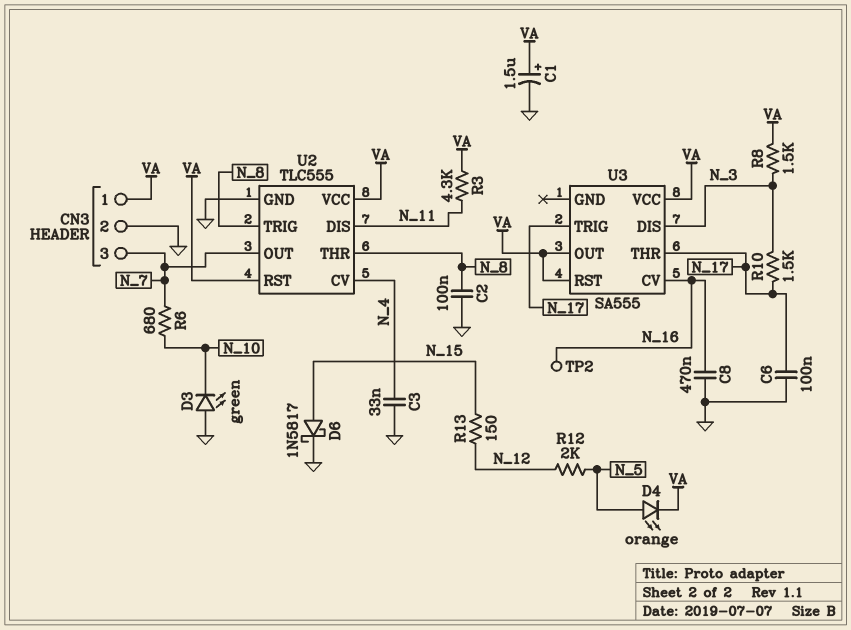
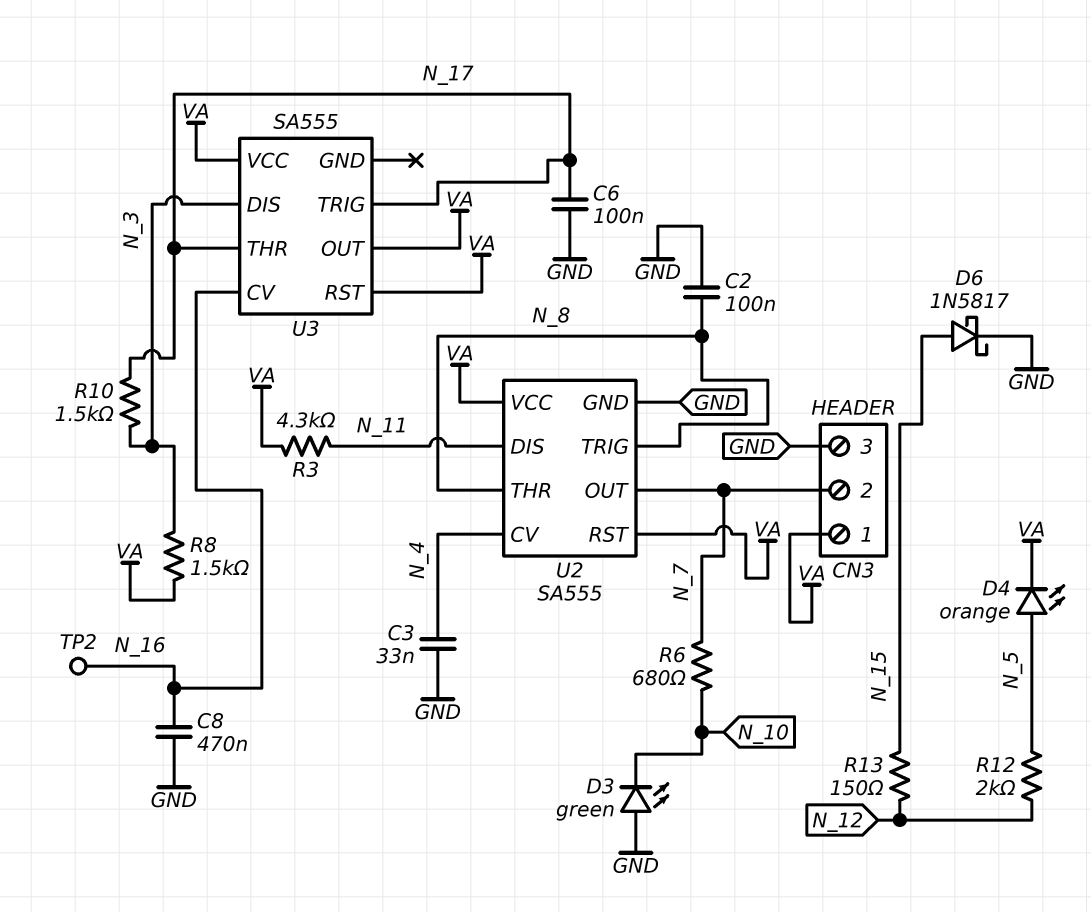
C1: 1.5uF (plus VA, minus GND) -> none
CN3 pin 2: GND -> N_7
CN3 pin 3: N_7 -> GND
U2: TLC555 -> SA555

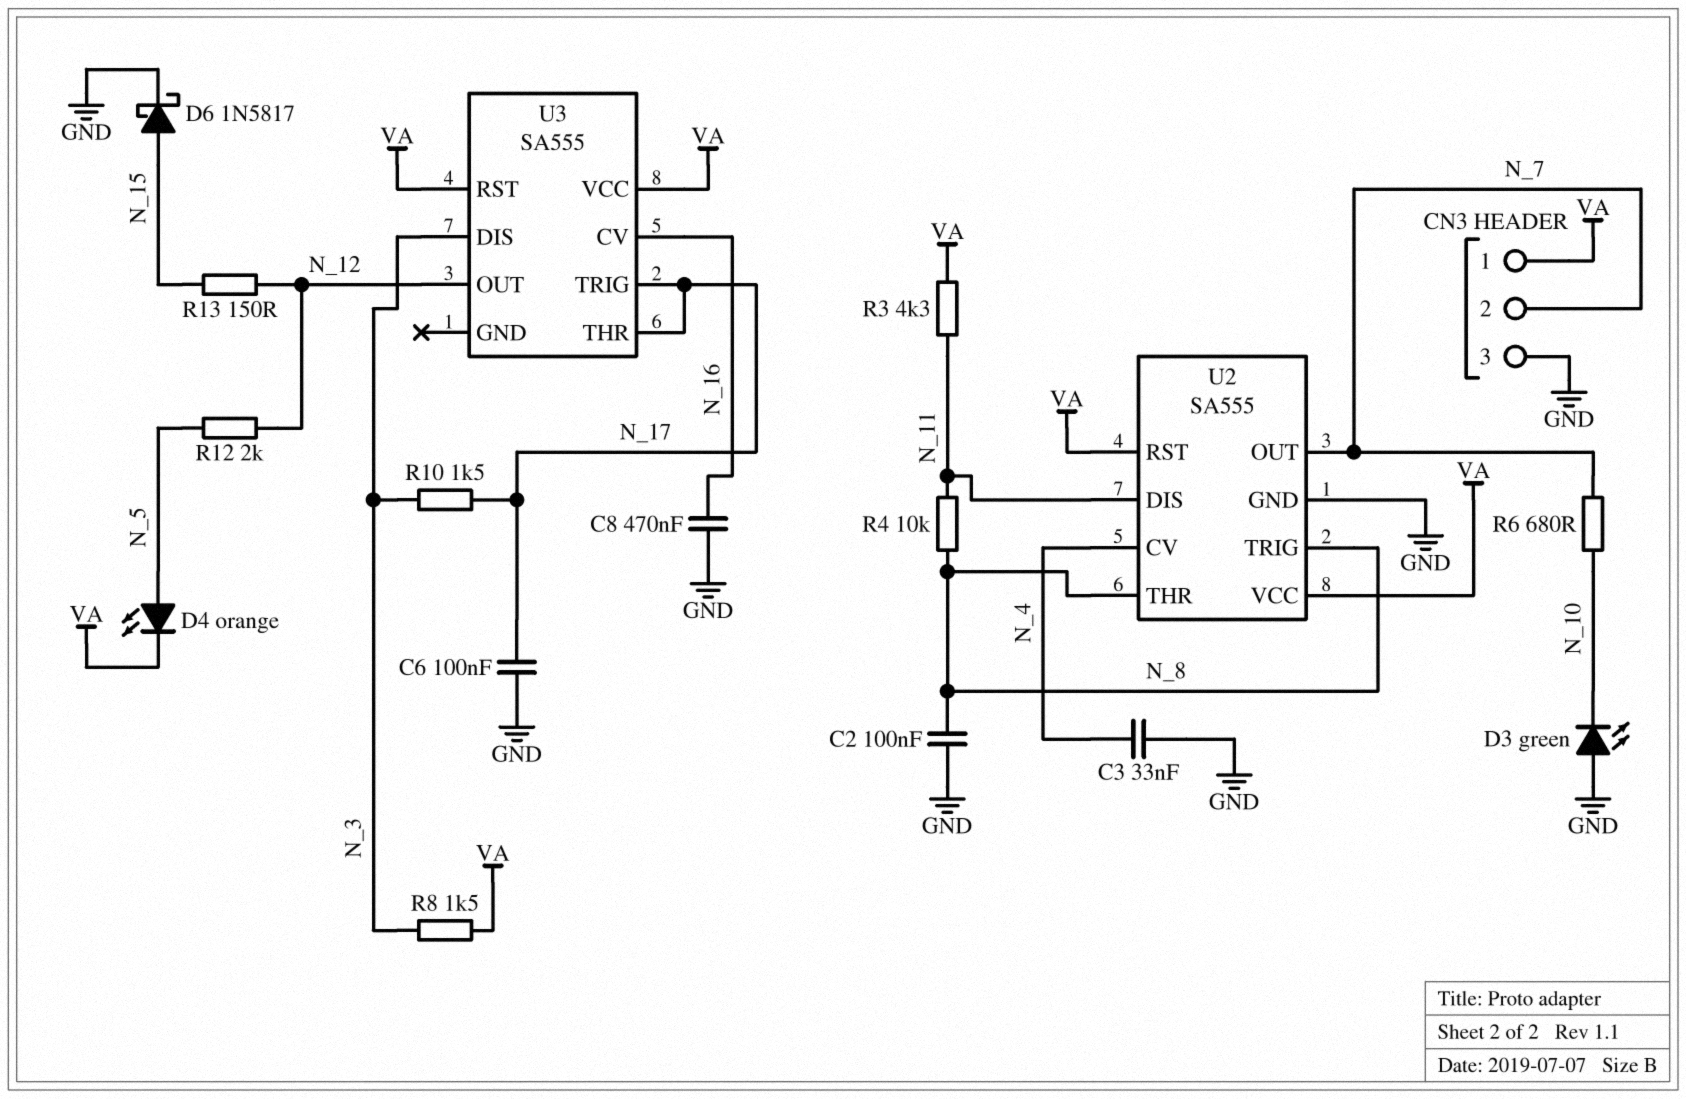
R4: none -> 10k (N_8, N_11)
TP2: test point (N_16) -> none
U3 pin OUT: VA -> N_12

